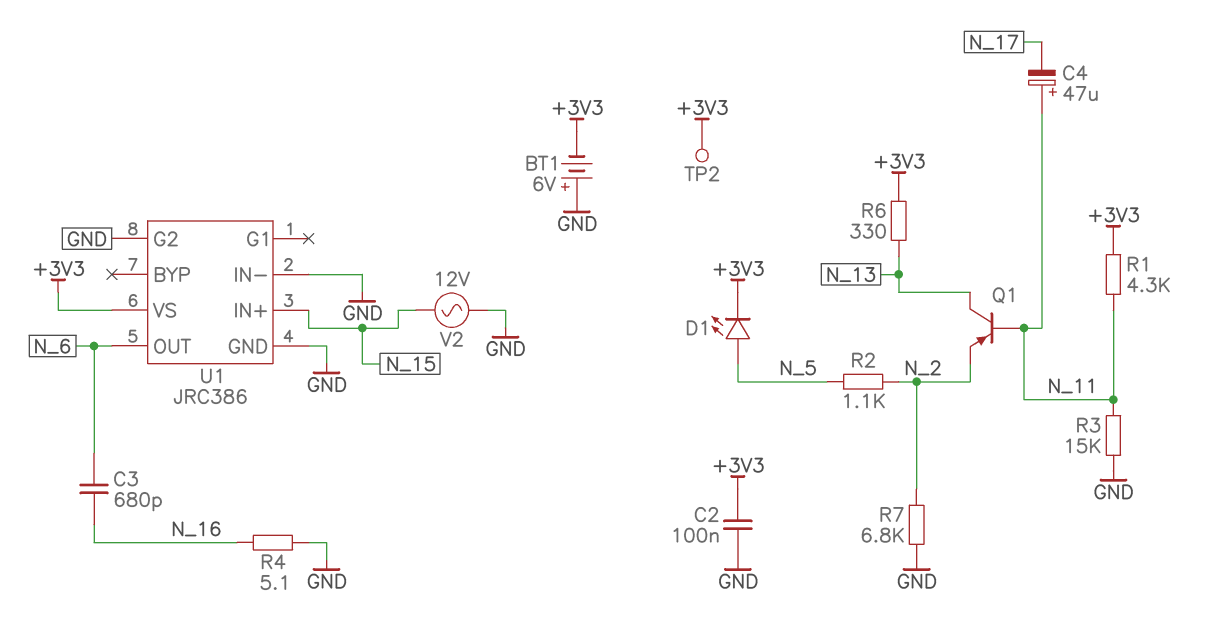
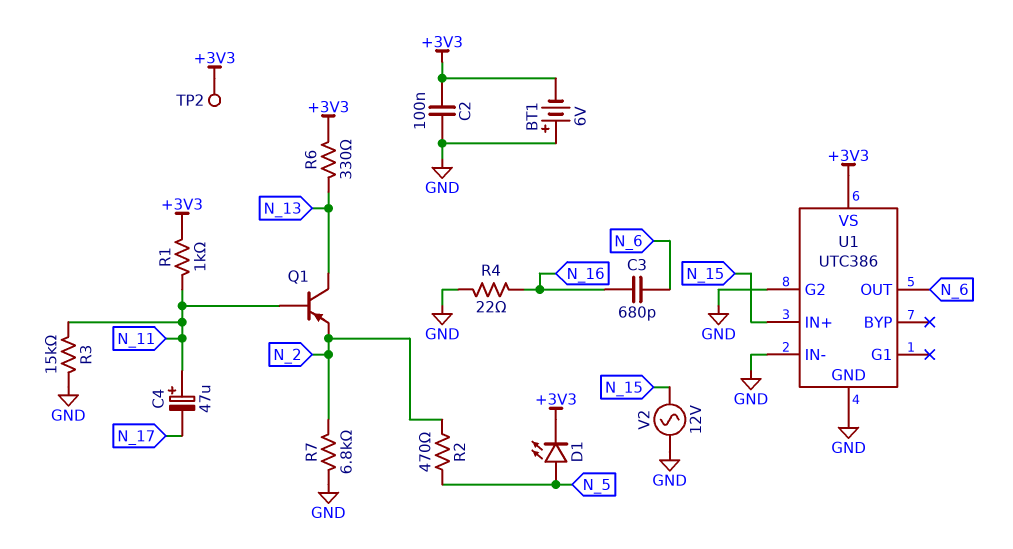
R1: 4.3k (+3V3, N_11) -> 1k (+3V3, N_11)
R2: 1.1k (N_2, N_5) -> 470 (N_2, N_5)
R4: 5.1 (GND, N_16) -> 22 (GND, N_16)
U1: JRC386 -> UTC386

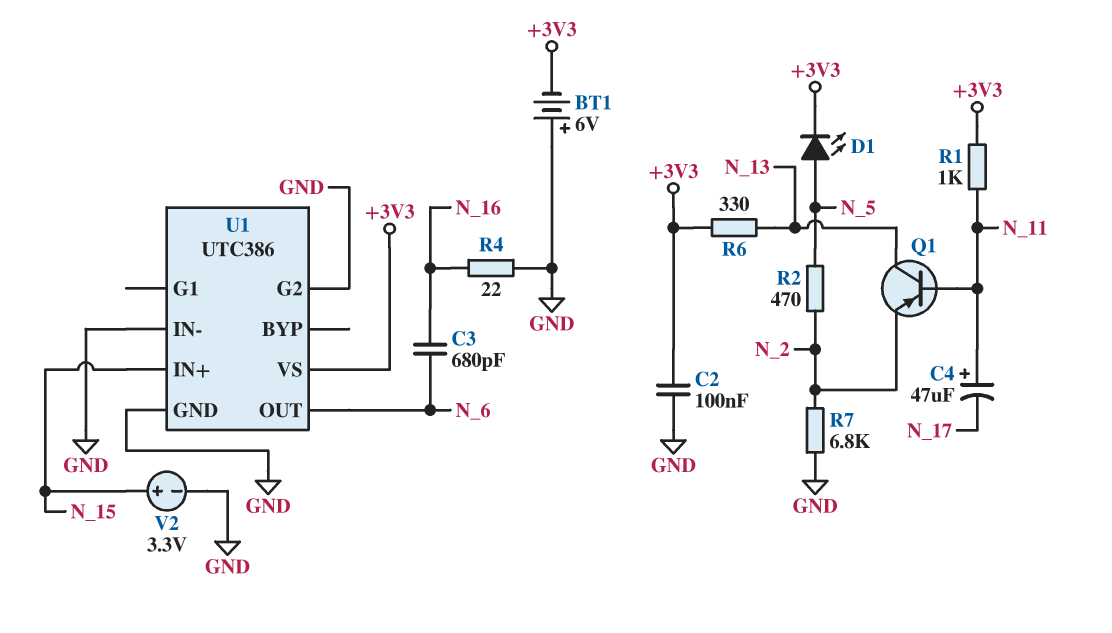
R3: 15k (GND, N_11) -> none
TP2: test point (+3V3) -> none
V2: AC 12V (GND, N_15) -> 3.3V (plus N_15, minus GND)

